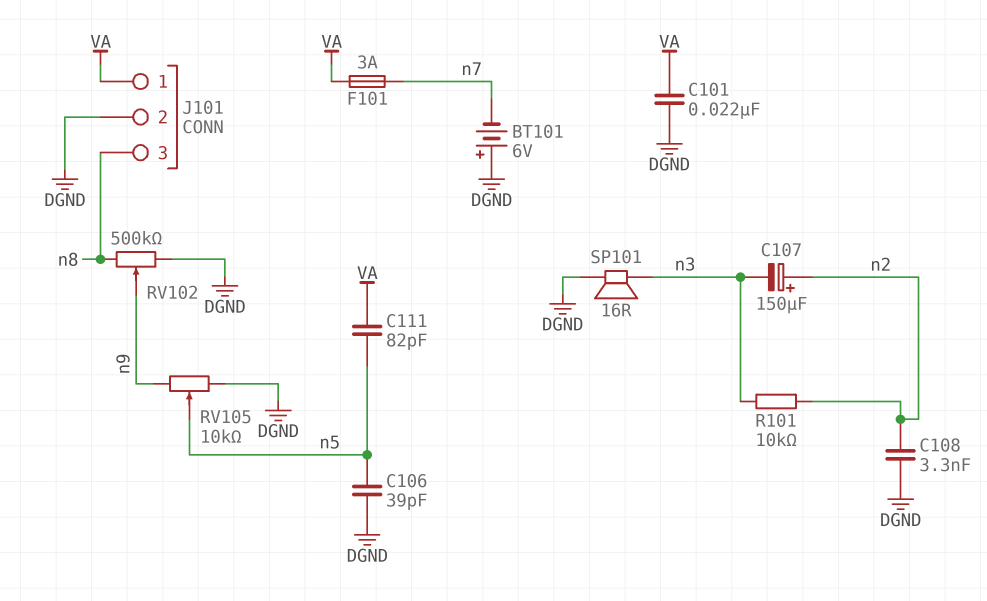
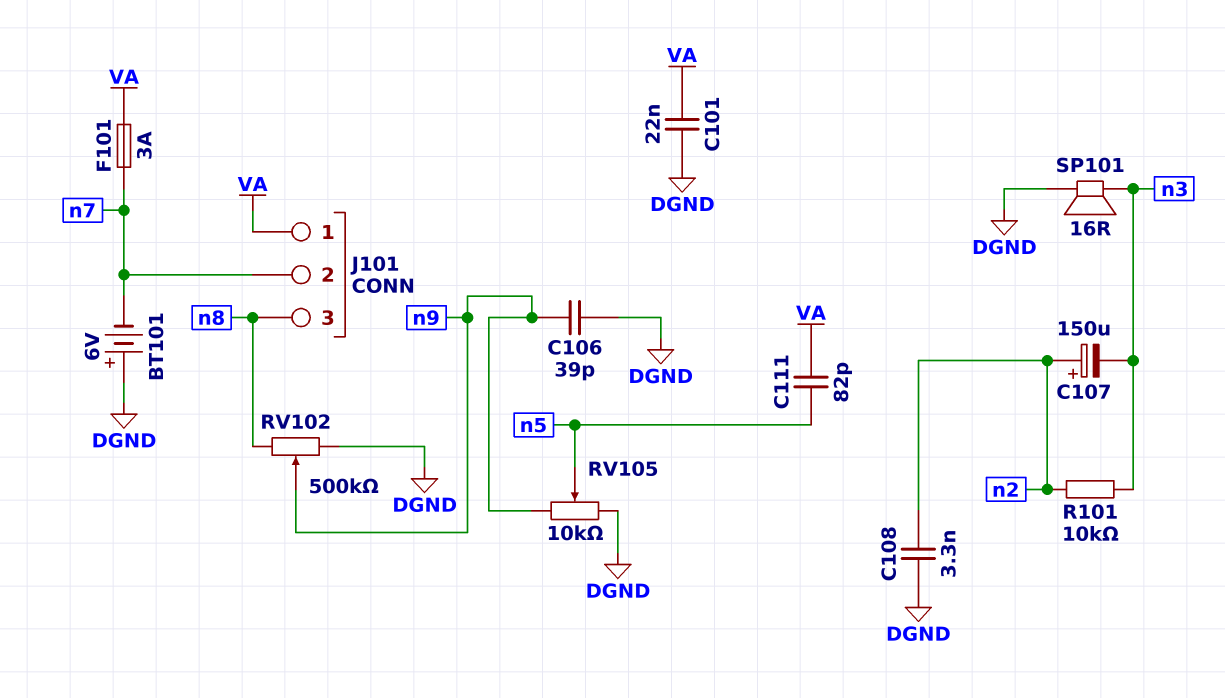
C106: 39pF (DGND, n5) -> 39pF (DGND, n9)
J101 pin 2: DGND -> n7

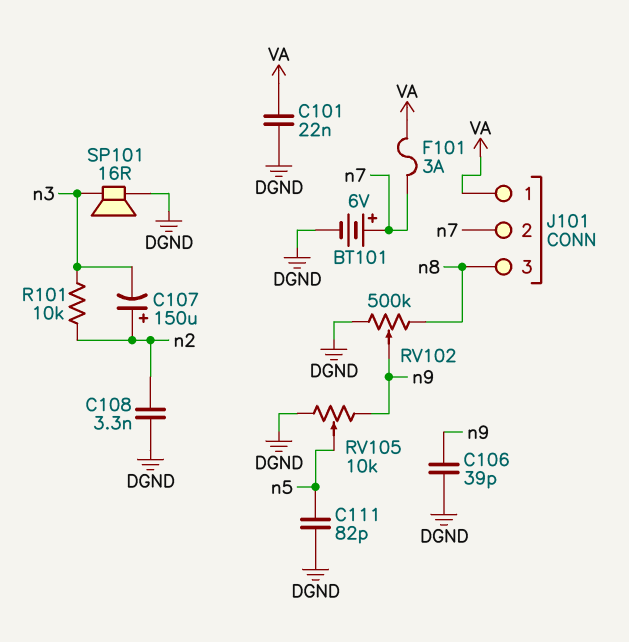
BT101: 6V (plus DGND, minus n7) -> 6V (plus n7, minus DGND)
C111: 82pF (VA, n5) -> 82pF (DGND, n5)

